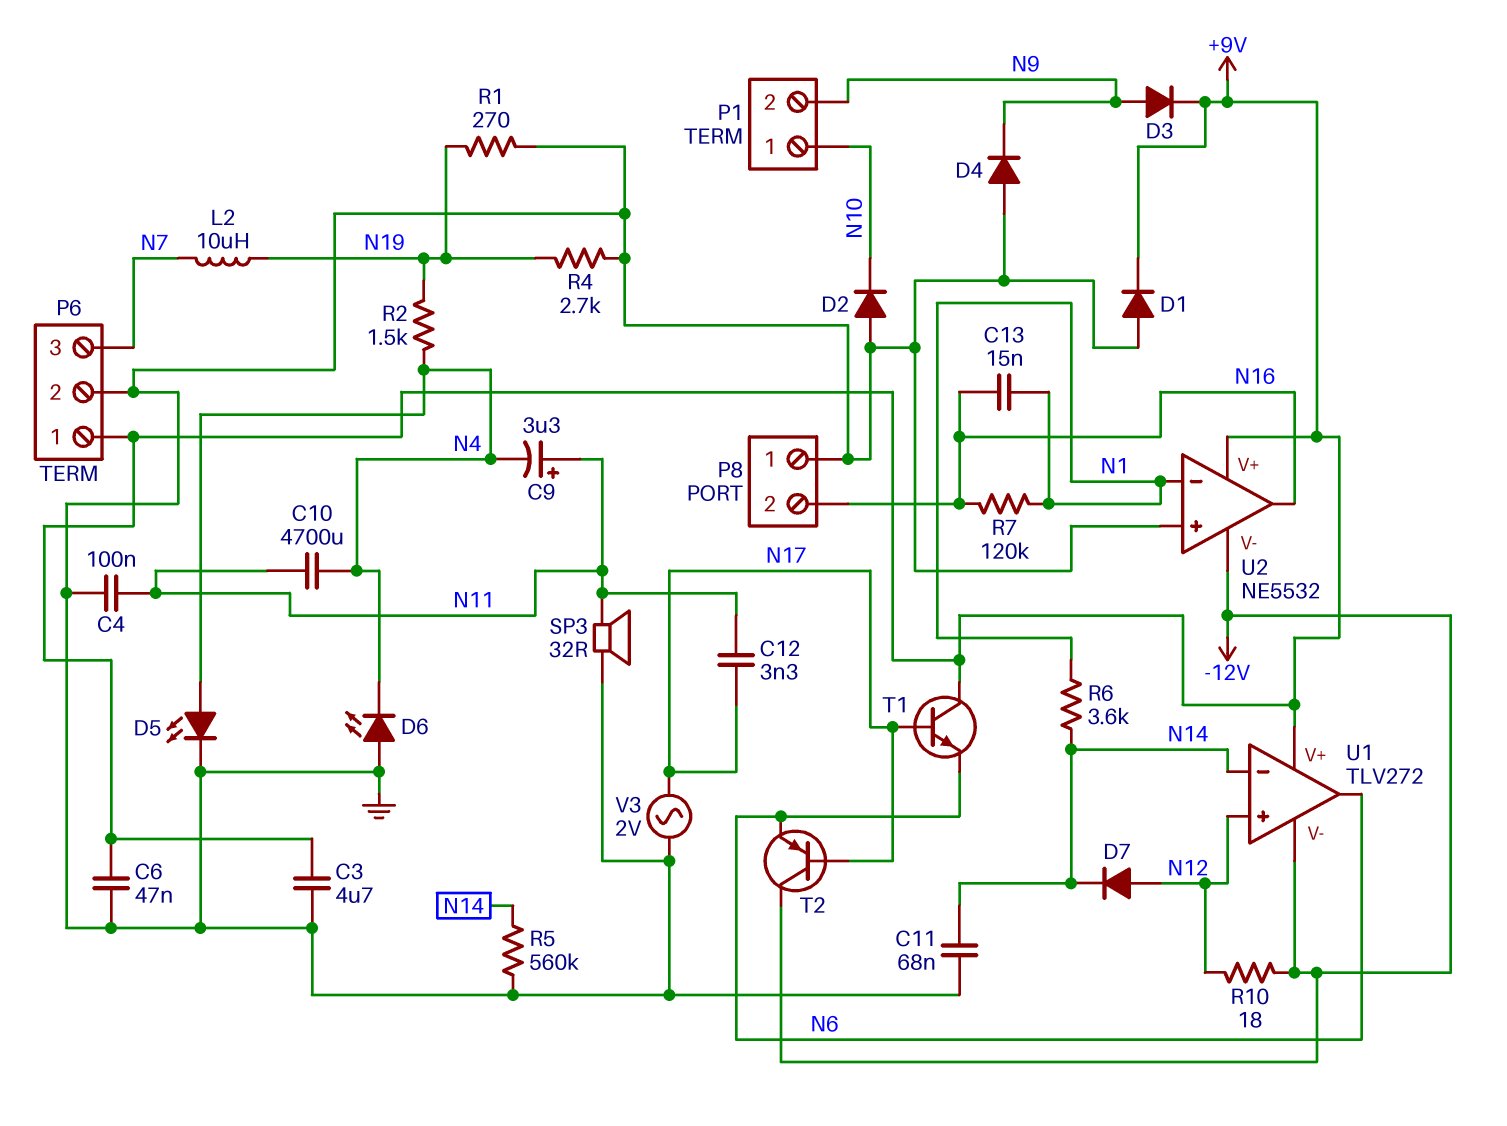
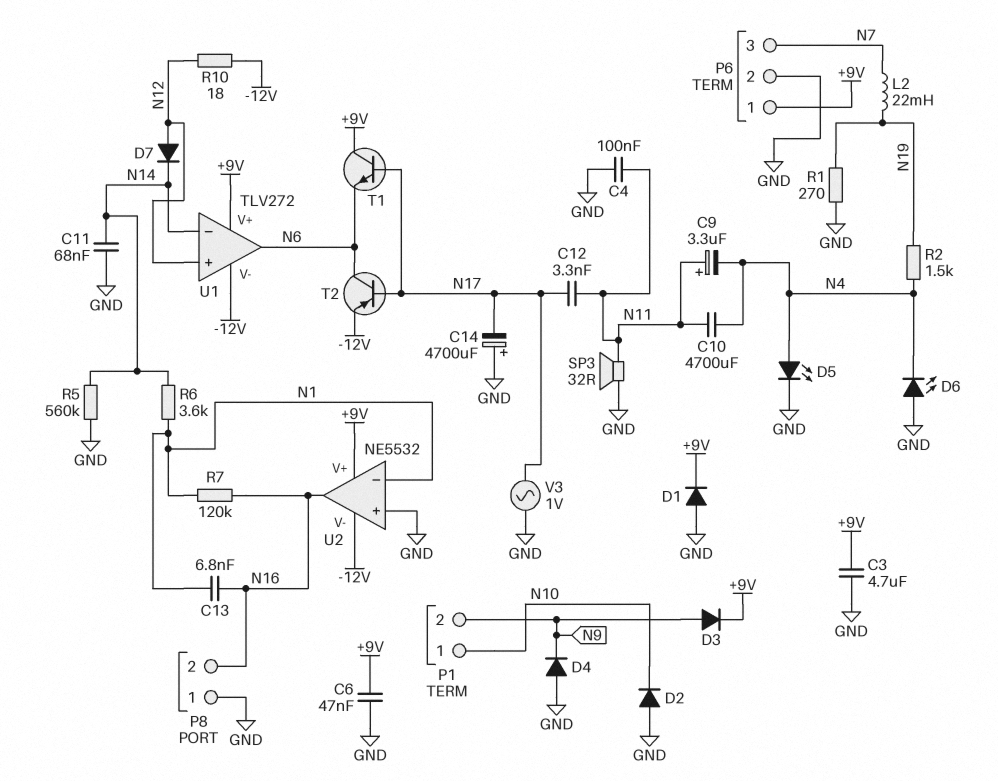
C13: 15nF (N1, N16) -> 6.8nF (N1, N16)
C14: none -> 4700uF (plus GND, minus N17)
L2: 10uH (N7, N19) -> 22mH (N7, N19)
R4: 2.7k (GND, N19) -> none
T2: PNP (B N17, C -12V, E N6) -> PNP (B N17, C N6, E -12V)
V3: AC 2V (GND, N17) -> AC 1V (GND, N17)

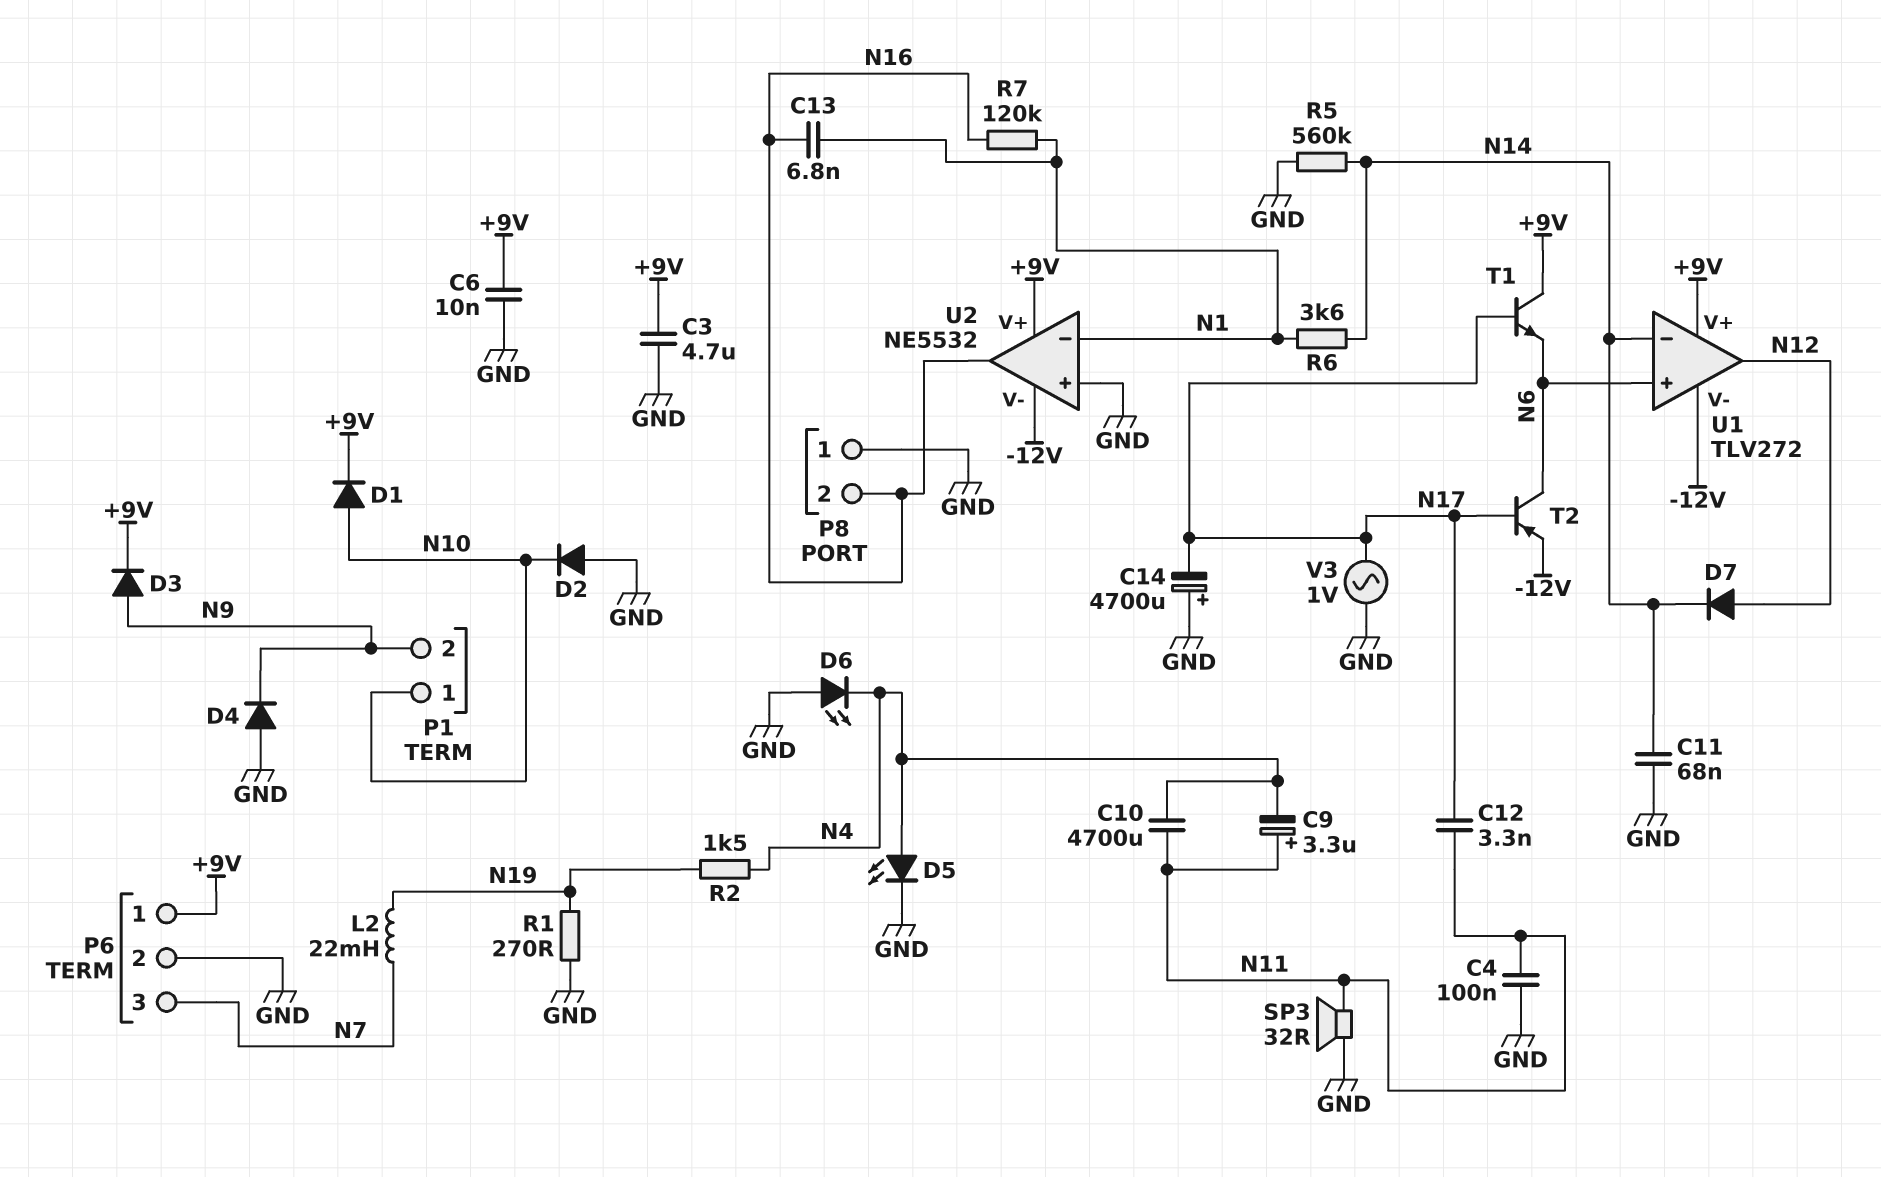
C6: 47nF (+9V, GND) -> 10nF (+9V, GND)
D1: diode (A GND, K +9V) -> diode (A N10, K +9V)
R10: 18 (-12V, N12) -> none
U1 pin in+: N12 -> N6
U1 pin out: N6 -> N12

